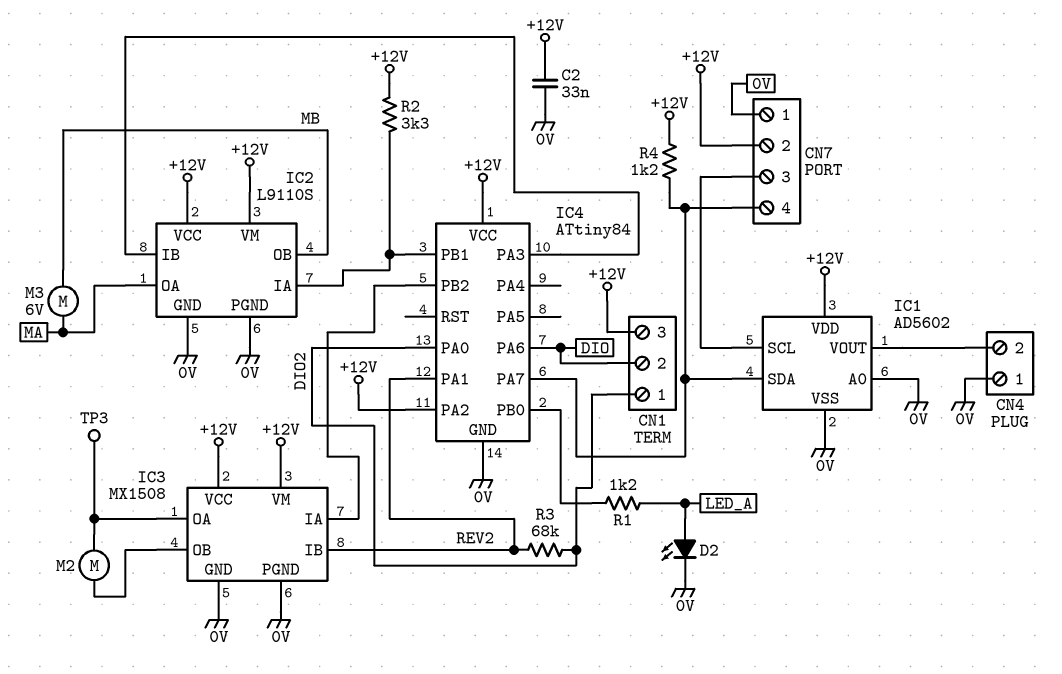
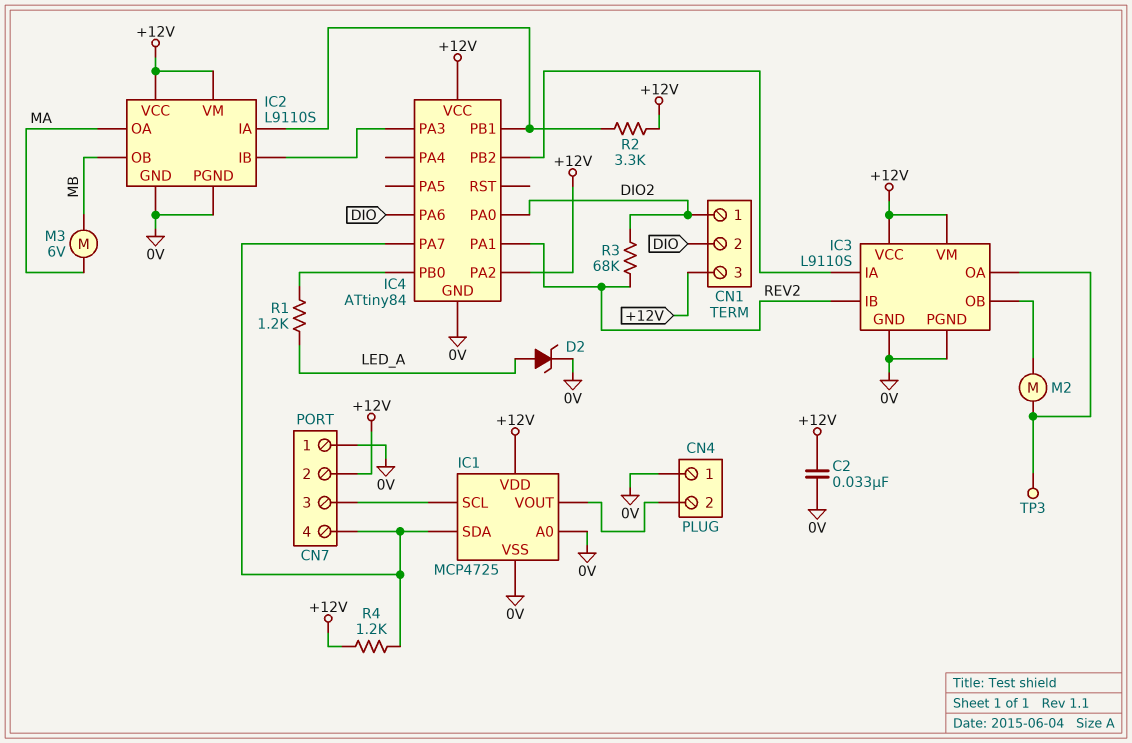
D2: LED (A LED_A, K 0V) -> zener (A LED_A, K 0V)
IC1: AD5602 -> MCP4725
IC3: MX1508 -> L9110S

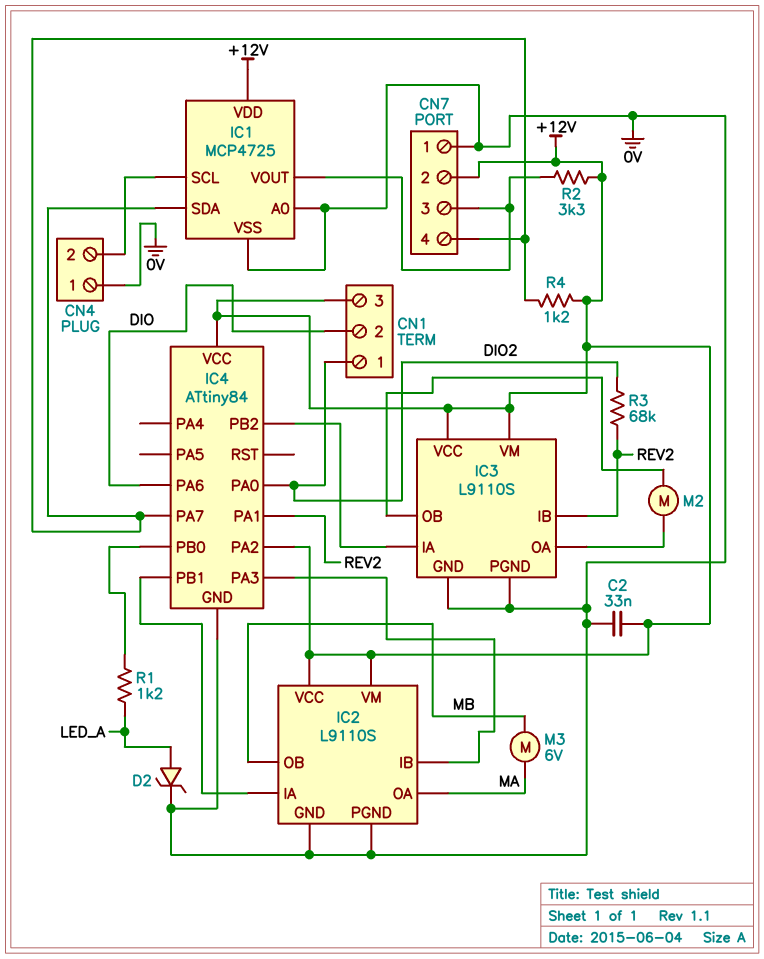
IC1 pin SCL: CN7/3 -> CN4/2
IC1 pin VOUT: CN4/2 -> CN7/3
R2: 3.3k (+12V, IC2/IA) -> 3.3k (+12V, CN7/3)
TP3: test point (IC3/OA) -> none

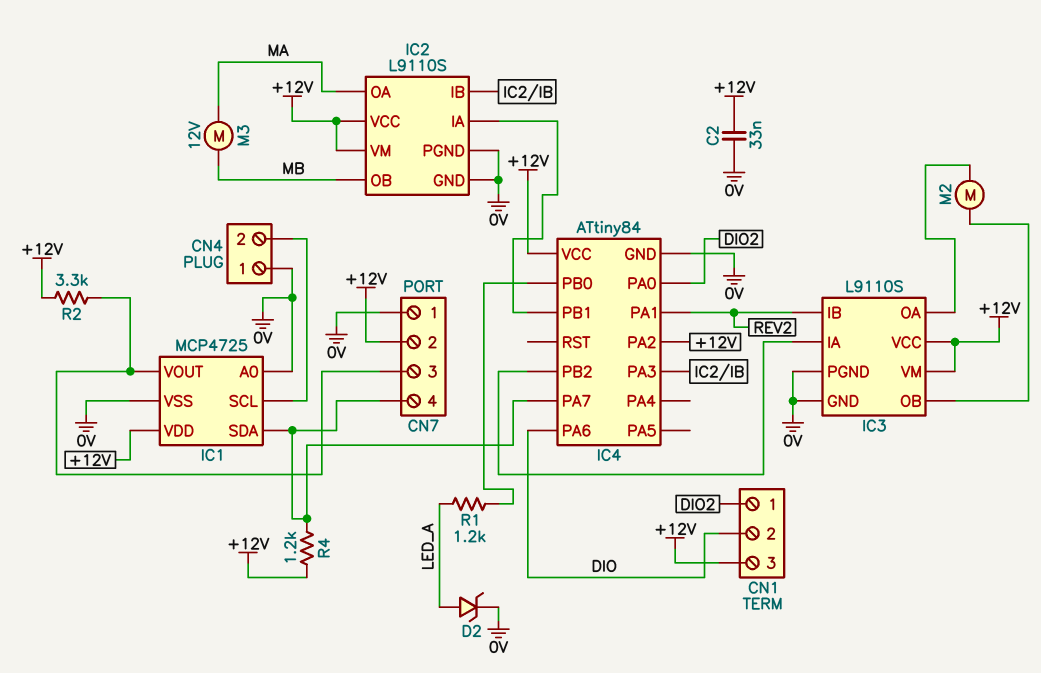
M3: motor 6V (MA, MB) -> motor 12V (MA, MB)
R3: 68k (DIO2, REV2) -> none

